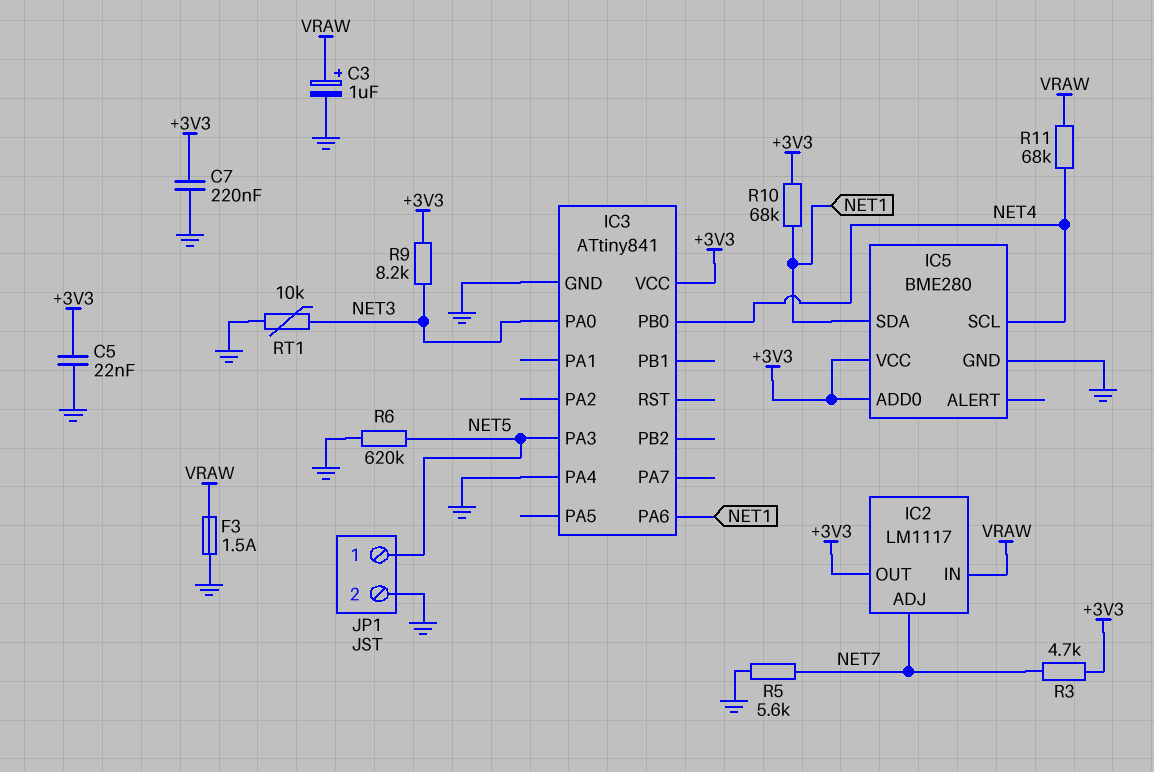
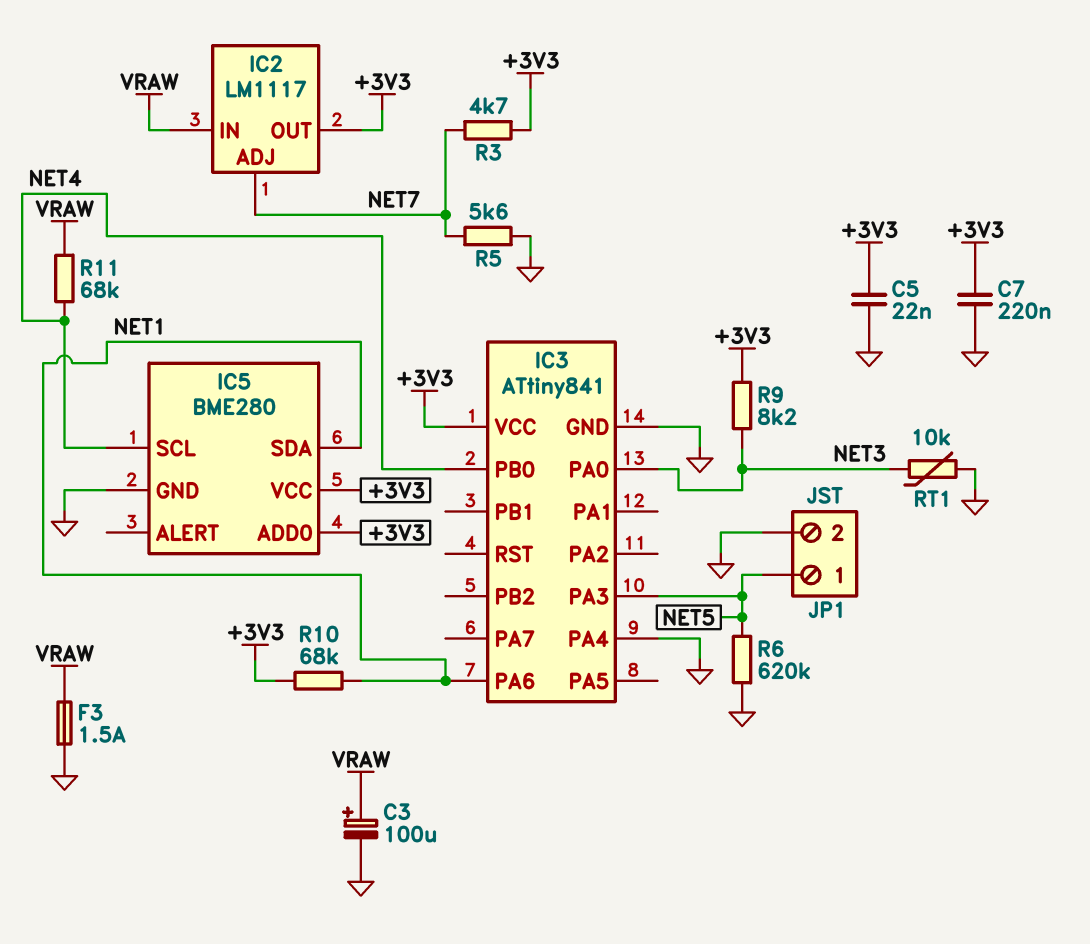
C3: 1uF (plus VRAW, minus GND) -> 100uF (plus VRAW, minus GND)

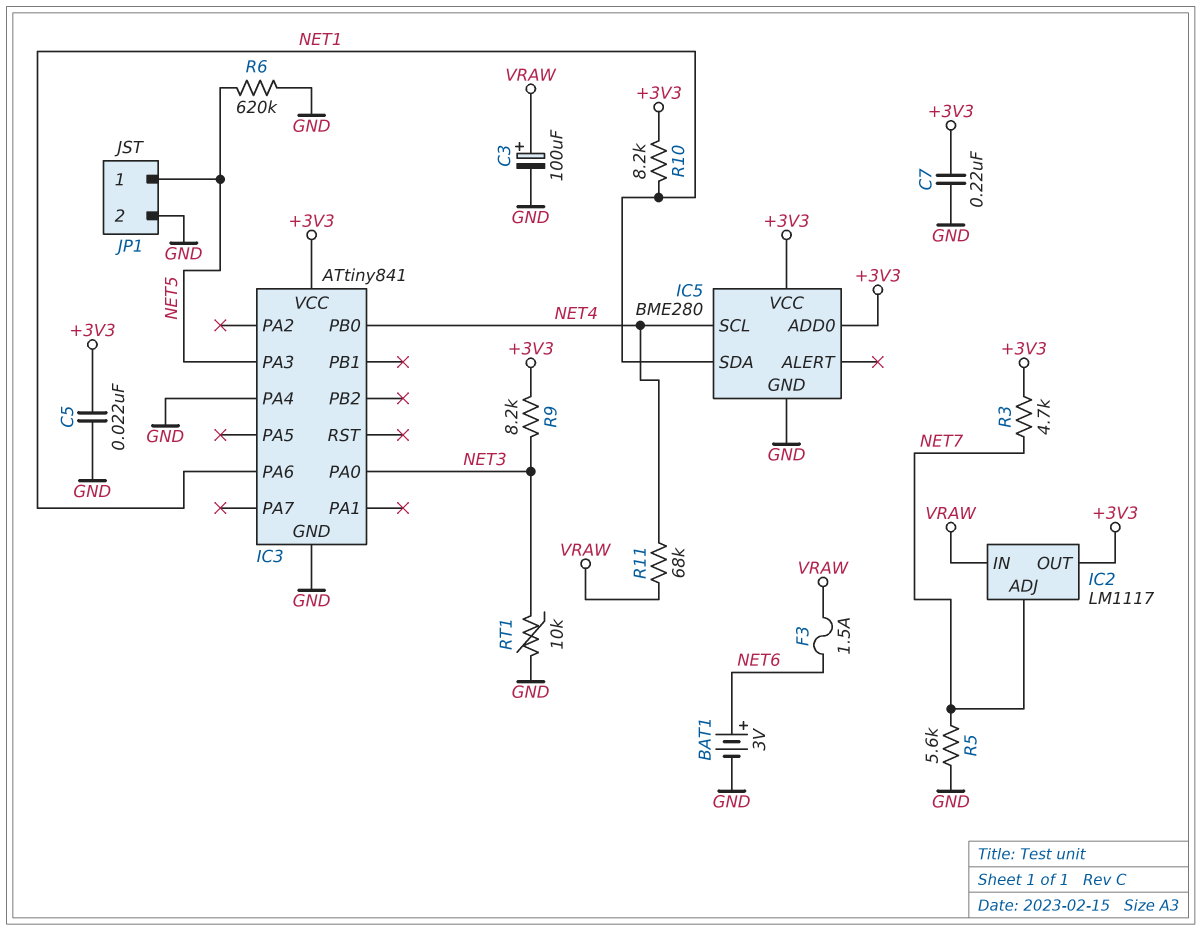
BAT1: none -> 3V (plus NET6, minus GND)
F3: 1.5A (GND, VRAW) -> 1.5A (NET6, VRAW)
R10: 68k (+3V3, NET1) -> 8.2k (+3V3, NET1)

